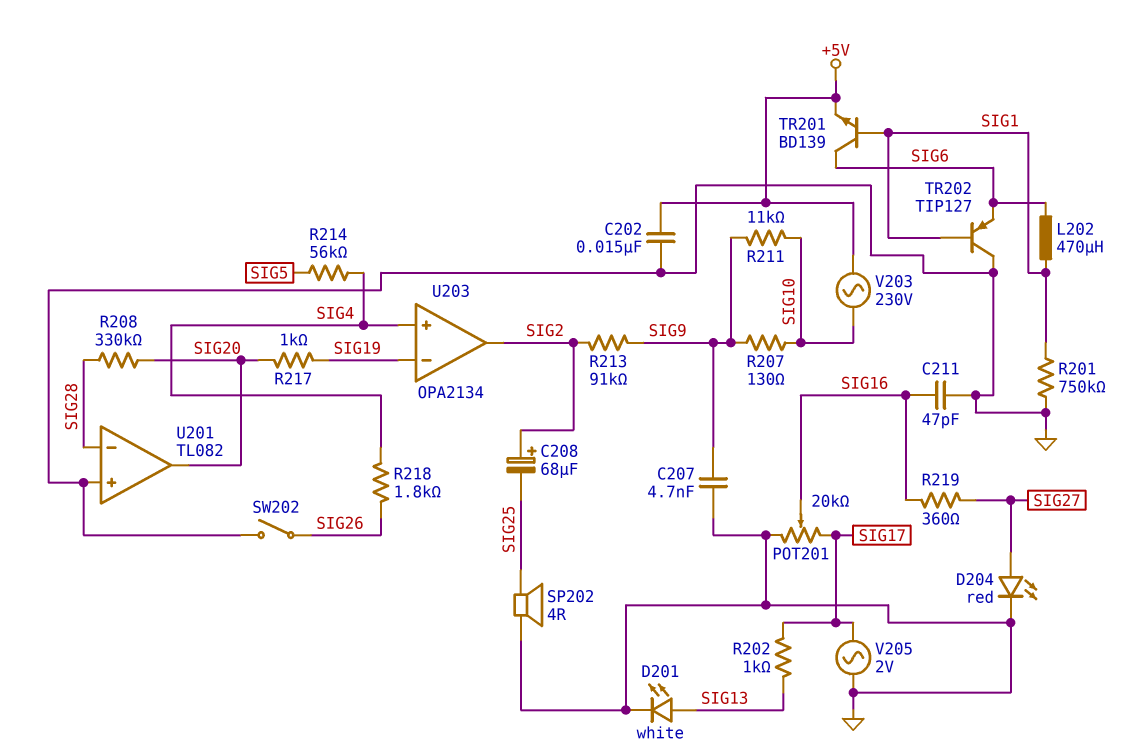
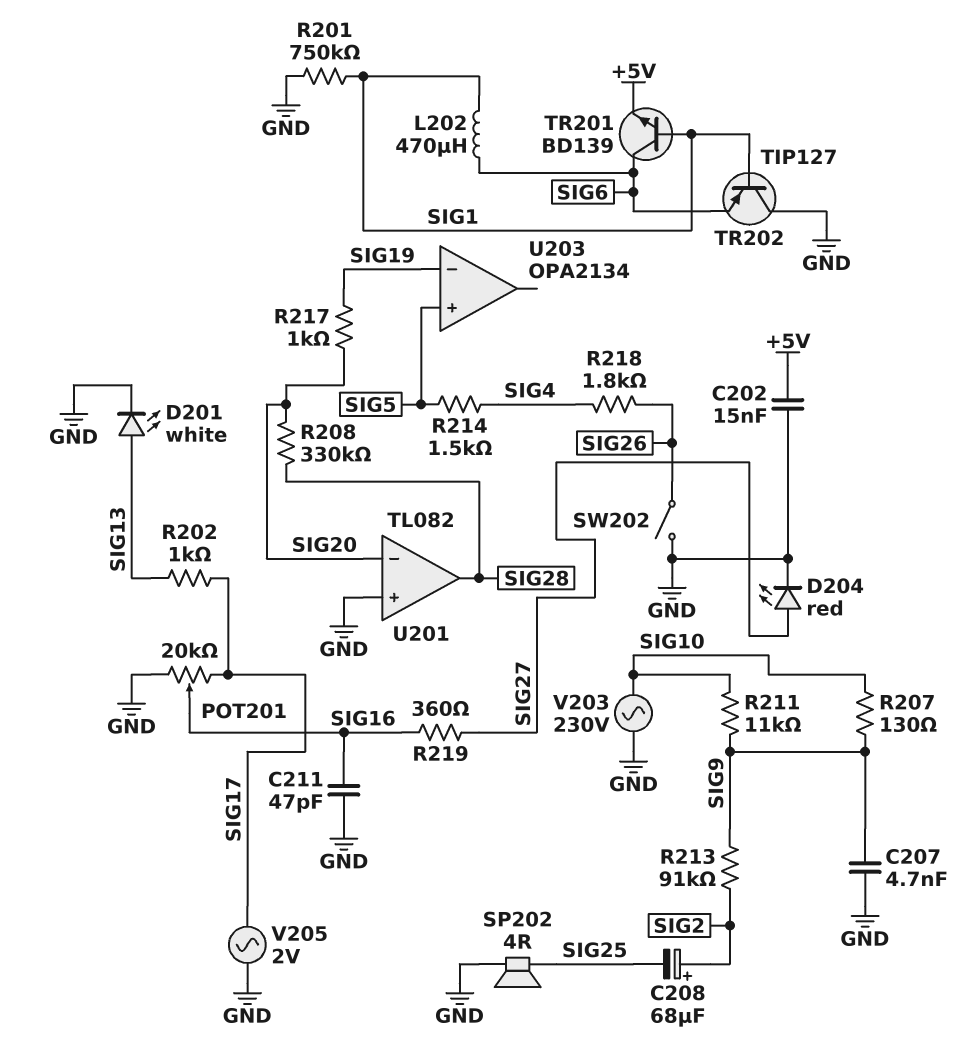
R214: 56k (SIG4, SIG5) -> 1.5k (SIG4, SIG5)
U201 pin in-: SIG28 -> SIG20
U201 pin out: SIG20 -> SIG28
U203 pin in+: SIG4 -> SIG5
U203 pin out: SIG2 -> none
V203: AC 230V (+5V, SIG10) -> AC 230V (GND, SIG10)

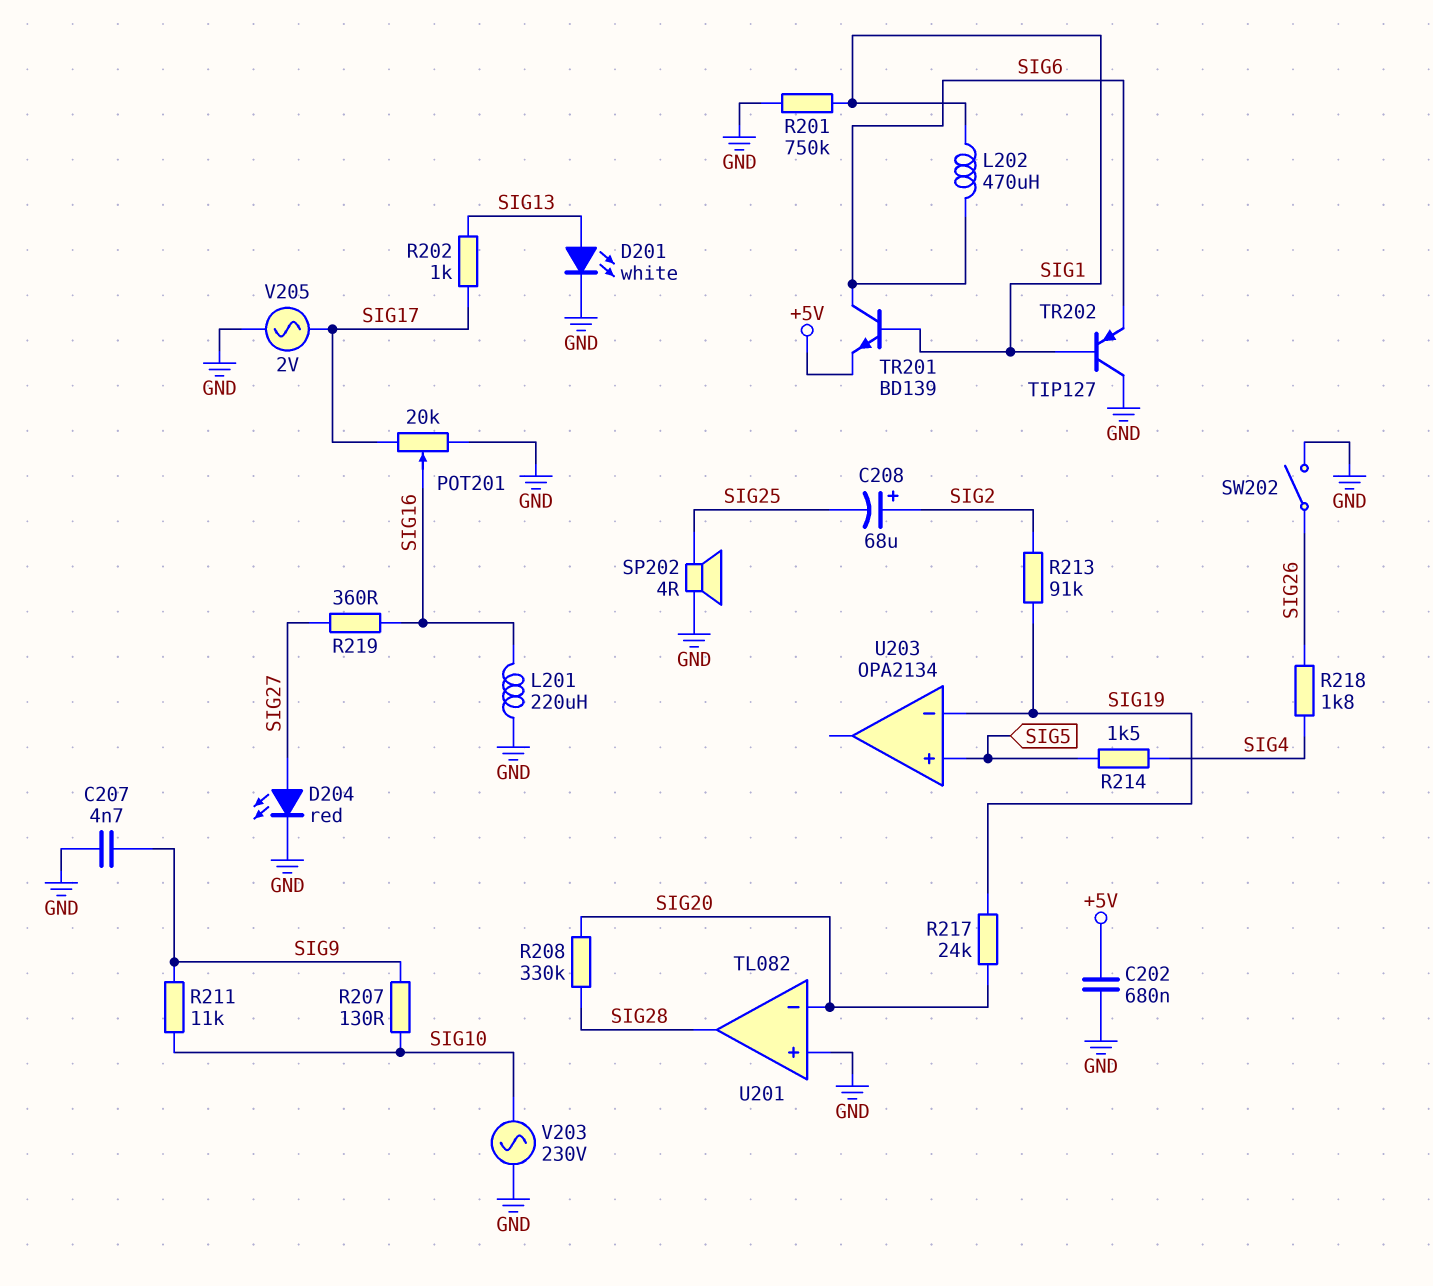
C202: 15nF (+5V, GND) -> 680nF (+5V, GND)
C211: 47pF (GND, SIG16) -> none
L201: none -> 220uH (GND, SIG16)
R213: 91k (SIG2, SIG9) -> 91k (SIG2, SIG19)
R217: 1k (SIG19, SIG20) -> 24k (SIG19, SIG20)

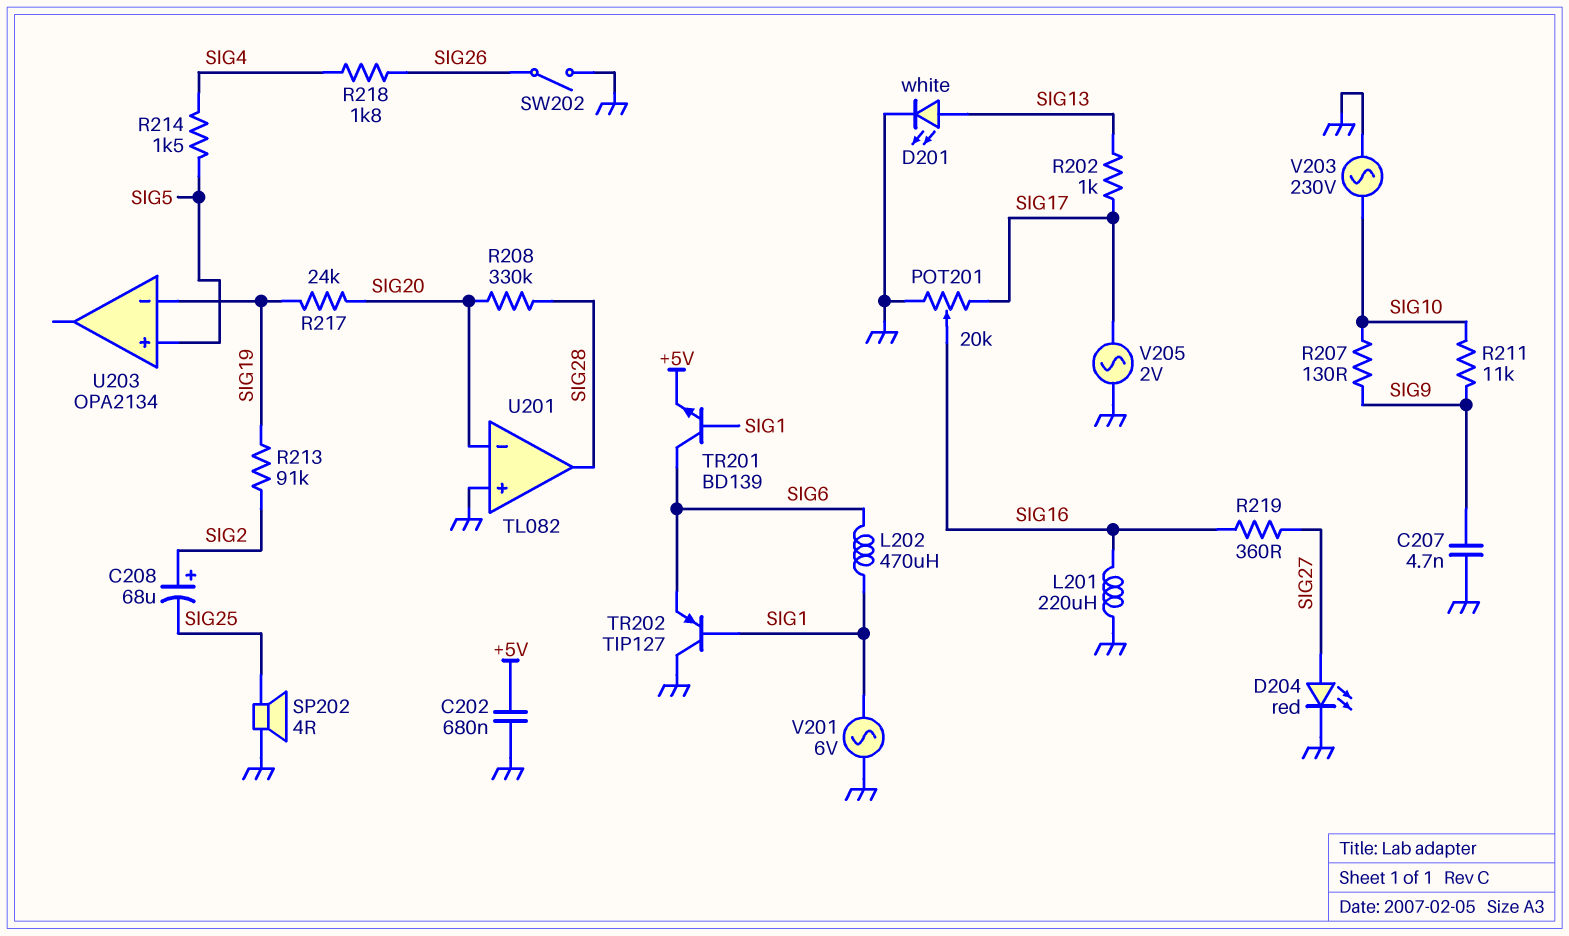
R201: 750k (GND, SIG1) -> none
V201: none -> AC 6V (GND, SIG1)

